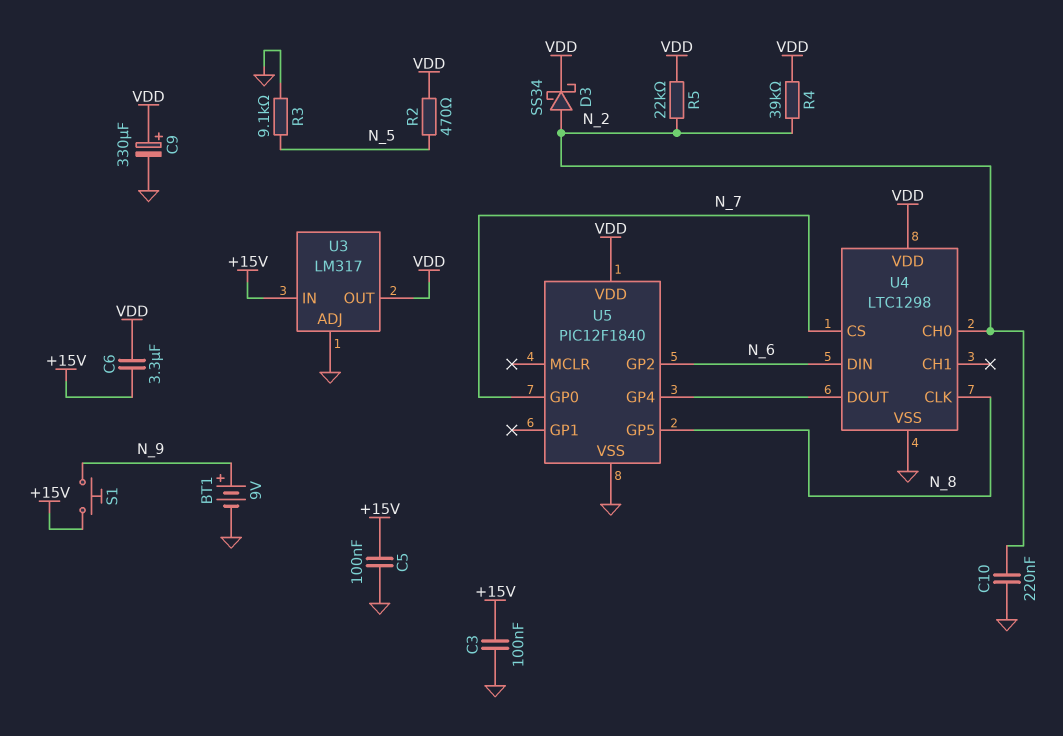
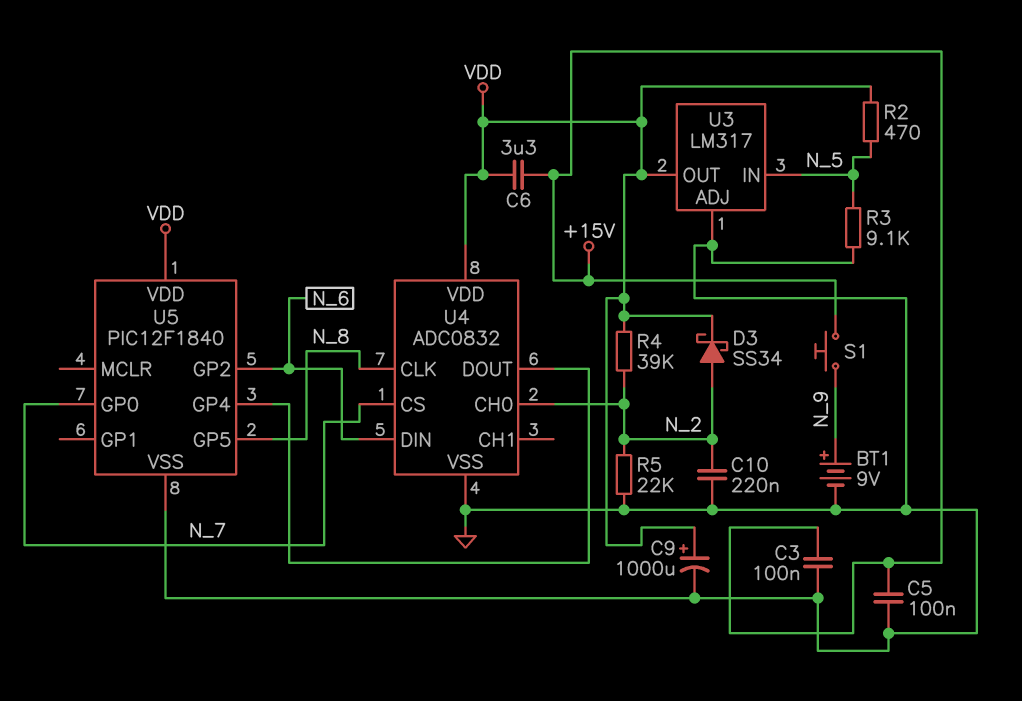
C9: 330uF (plus VDD, minus GND) -> 1000uF (plus VDD, minus GND)
R5: 22k (N_2, VDD) -> 22k (GND, N_2)
U3 pin IN: +15V -> N_5
U4: LTC1298 -> ADC0832

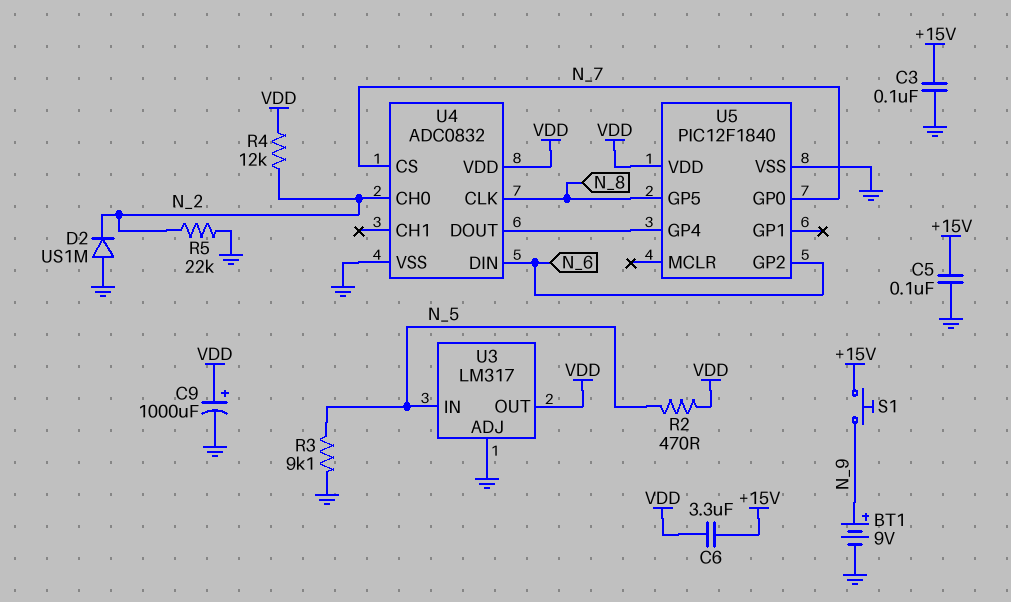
C10: 220nF (GND, N_2) -> none
D2: none -> diode US1M (A GND, K N_2)
D3: schottky SS34 (A N_2, K VDD) -> none
R4: 39k (N_2, VDD) -> 12k (N_2, VDD)

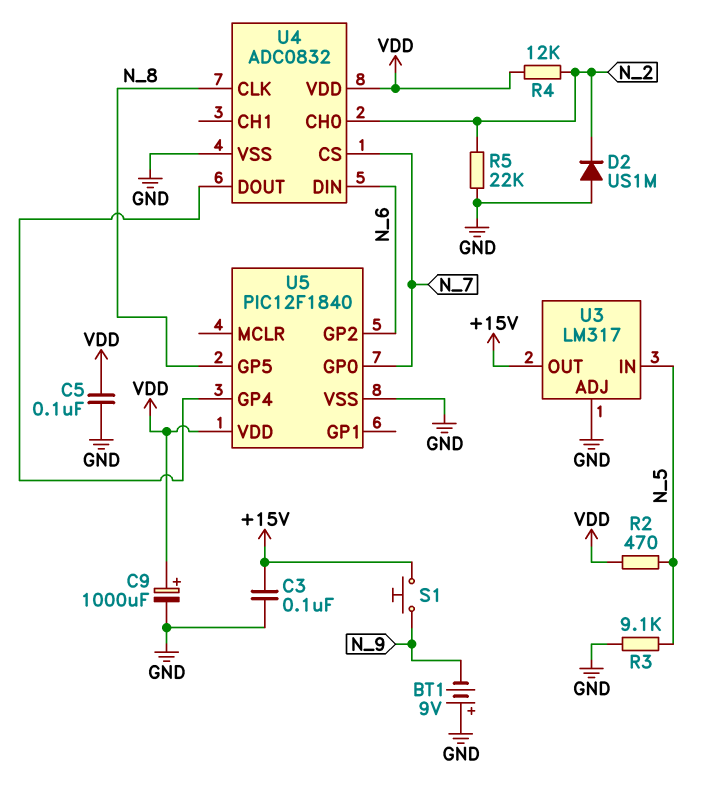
BT1: 9V (plus N_9, minus GND) -> 9V (plus GND, minus N_9)
C5: 100nF (+15V, GND) -> 100nF (GND, VDD)
C6: 3.3uF (+15V, VDD) -> none
U3 pin OUT: VDD -> +15V

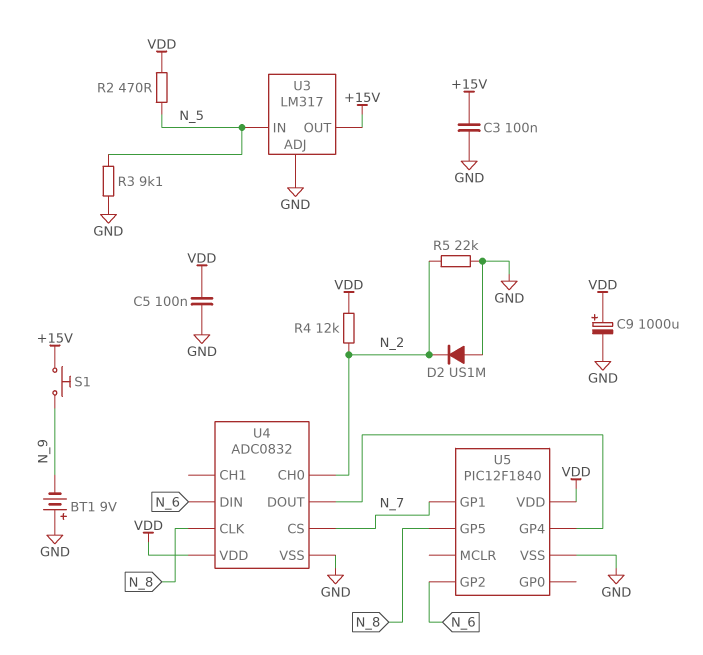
U5 pin GP0: N_7 -> none
U5 pin GP1: none -> N_7

